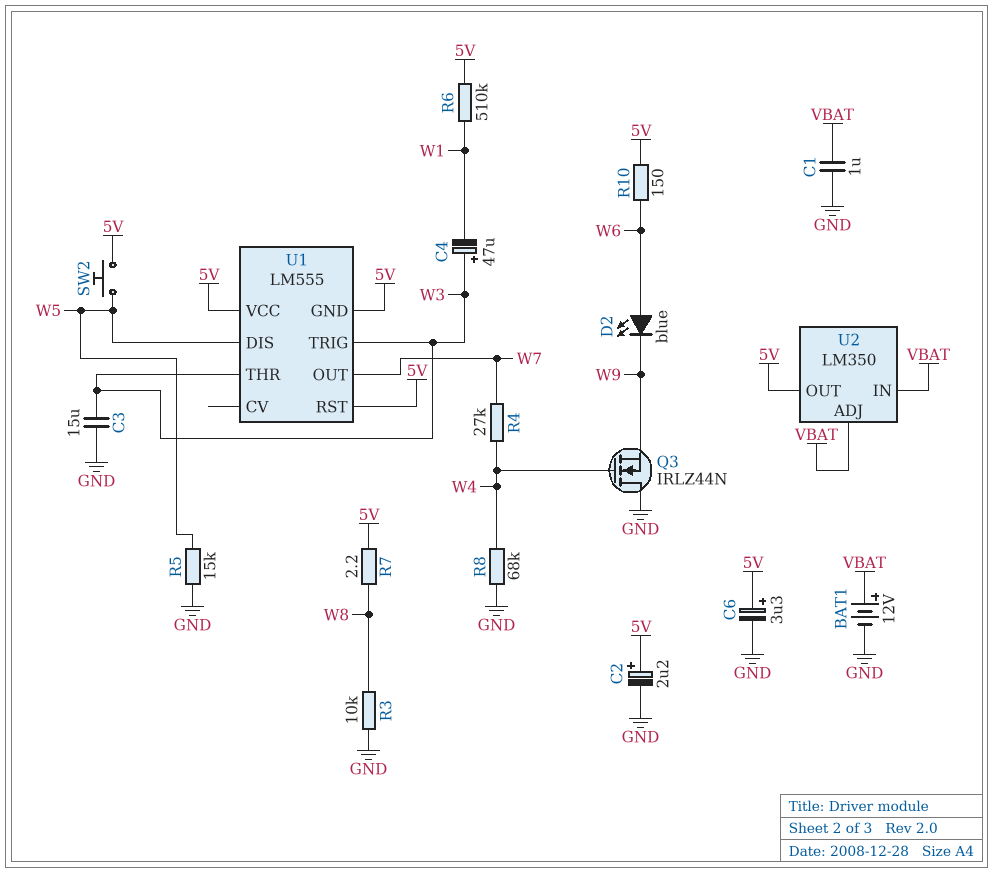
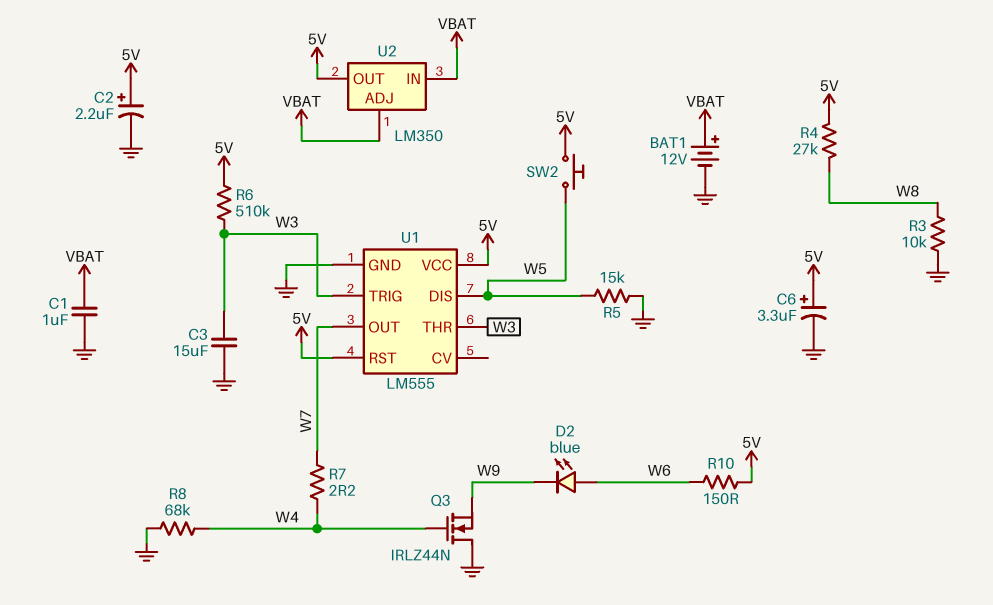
C4: 47uF (plus W3, minus W1) -> none
R4: 27k (W4, W7) -> 27k (5V, W8)
R6: 510k (5V, W1) -> 510k (5V, W3)
R7: 2.2 (5V, W8) -> 2.2 (W4, W7)
U1 pin GND: 5V -> GND

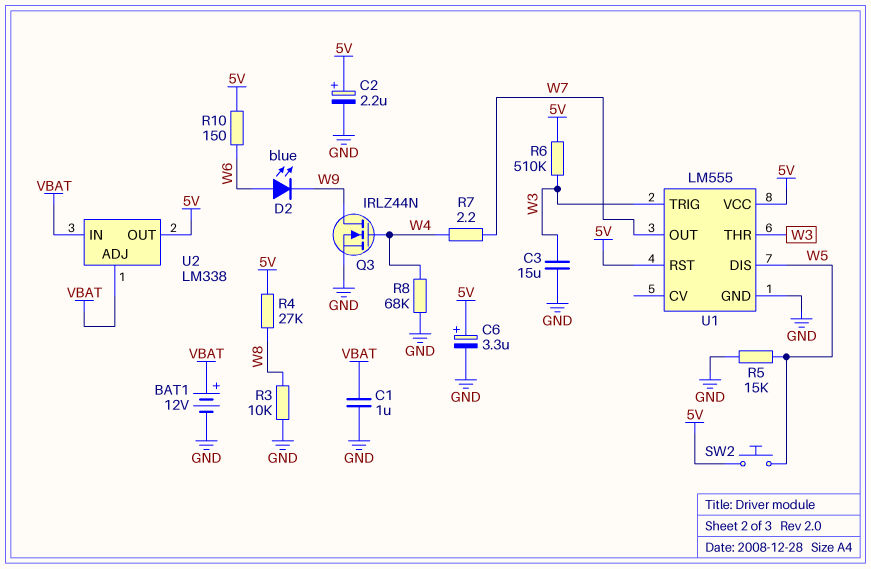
Q3: NMOS IRLZ44N (G W4, D GND, S W9) -> NMOS IRLZ44N (G W4, D W9, S GND)
U2: LM350 -> LM338

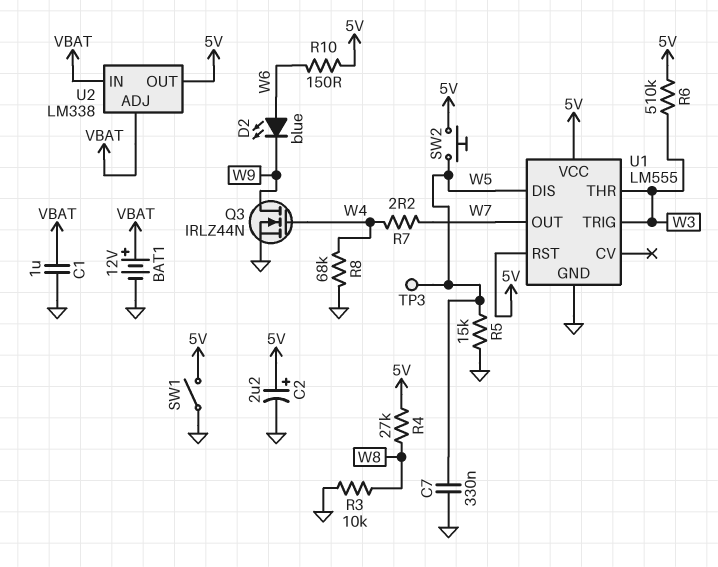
C3: 15uF (GND, W3) -> none
C6: 3.3uF (plus 5V, minus GND) -> none
C7: none -> 330nF (GND, W5)
SW1: none -> switch (5V, GND)
TP3: none -> test point (W5)

